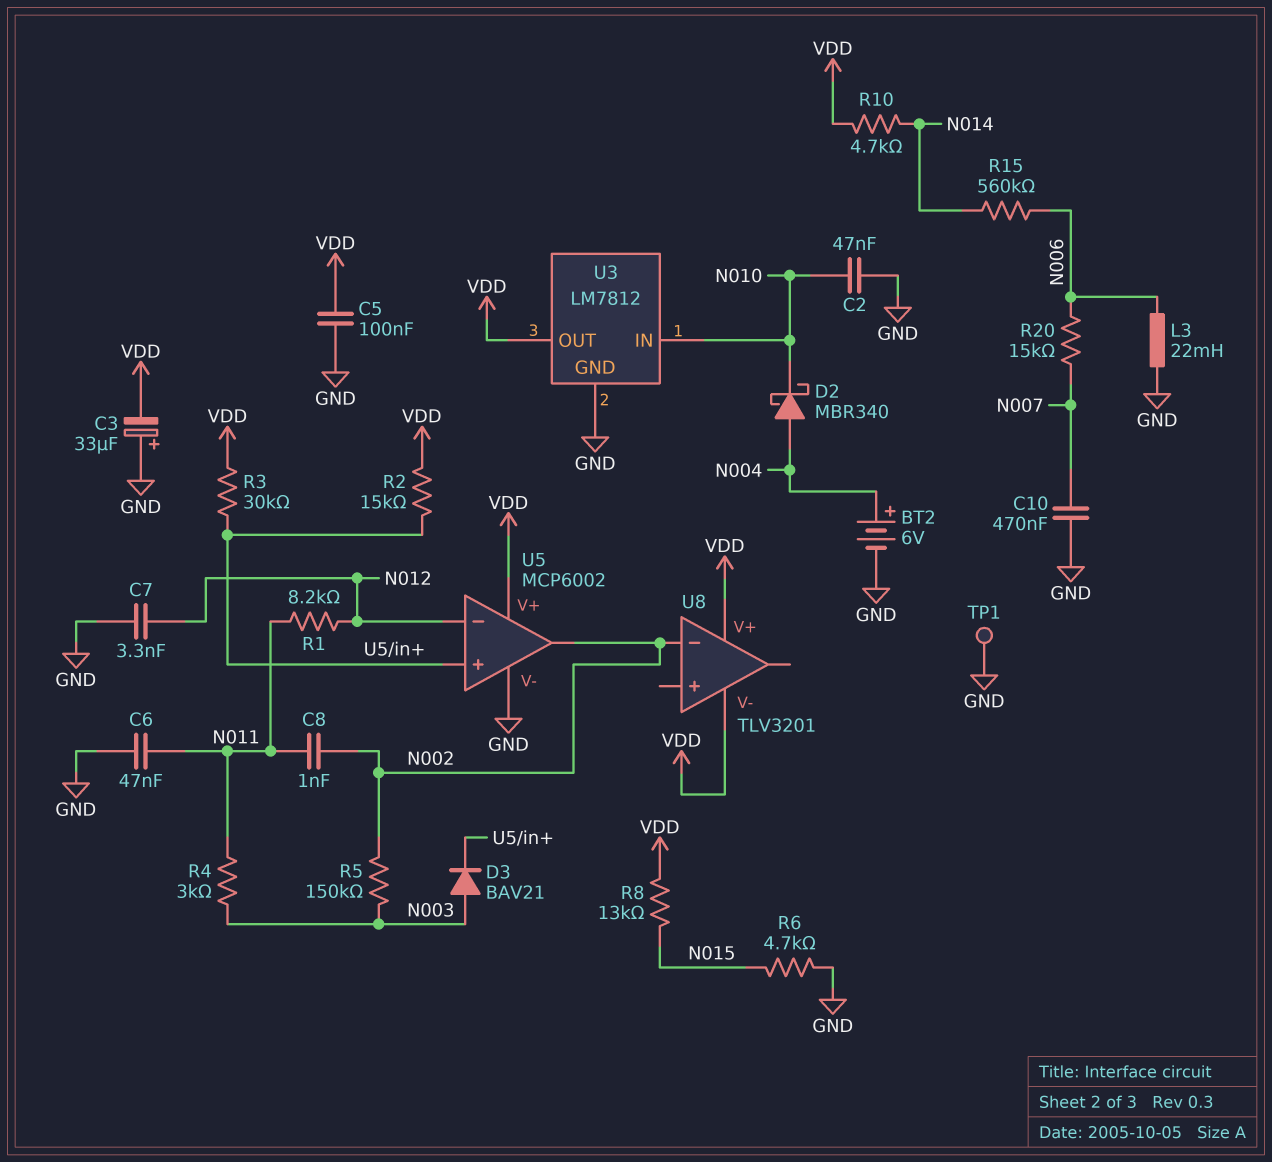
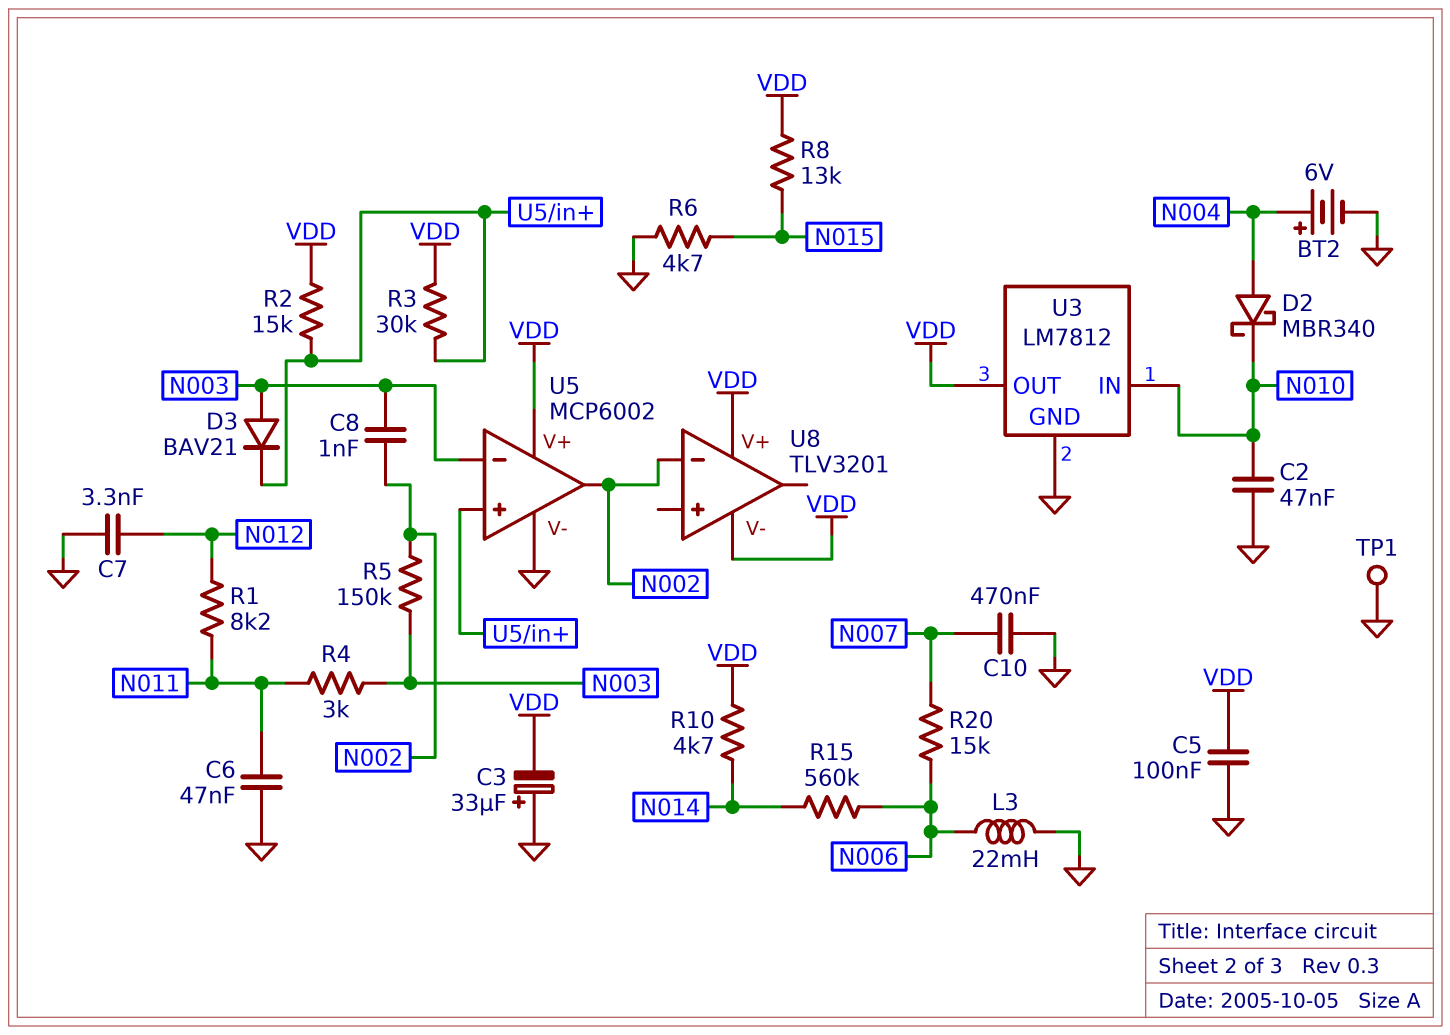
C8: 1nF (N002, N011) -> 1nF (N002, N003)
U5 pin in-: N012 -> N003

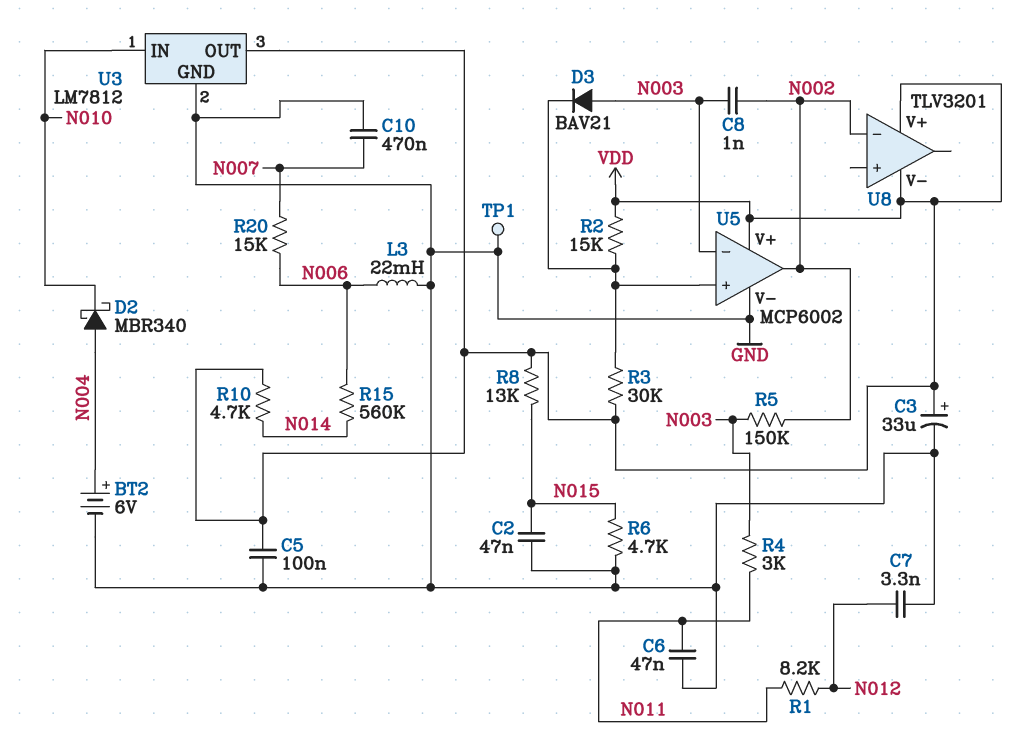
C2: 47nF (GND, N010) -> 47nF (GND, N015)
C3: 33uF (plus GND, minus VDD) -> 33uF (plus VDD, minus GND)

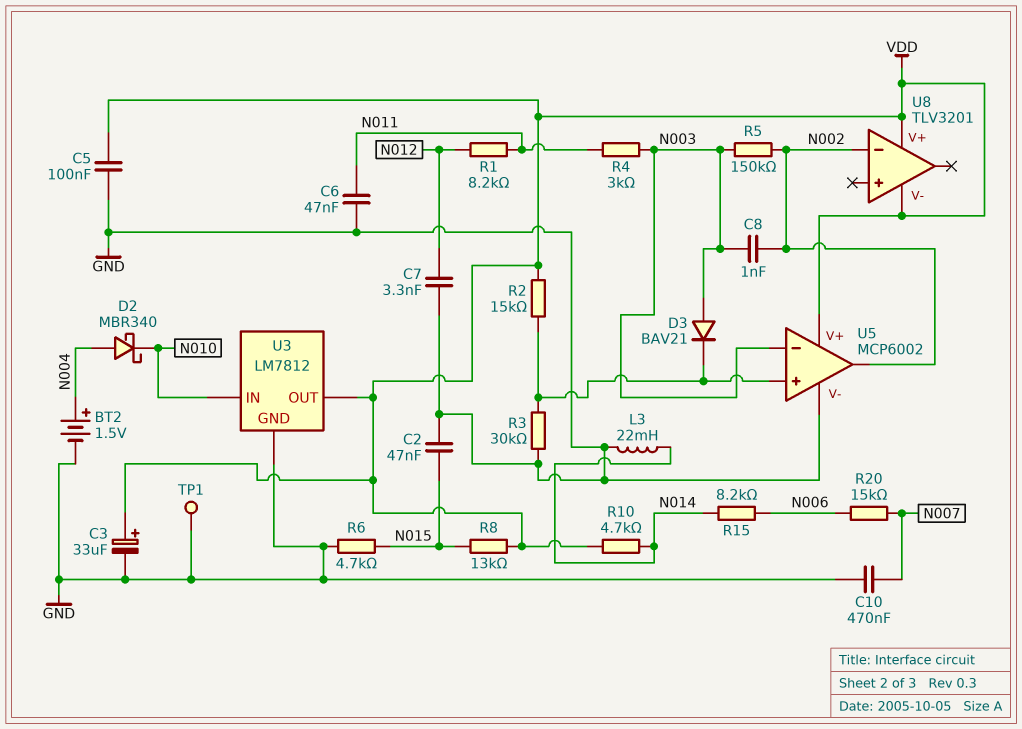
BT2: 6V (plus N004, minus GND) -> 1.5V (plus N004, minus GND)
L3: 22mH (GND, N006) -> 22mH (GND, N014)
R3: 30k (U5/in+, VDD) -> 30k (GND, U5/in+)
R15: 560k (N006, N014) -> 8.2k (N006, N014)

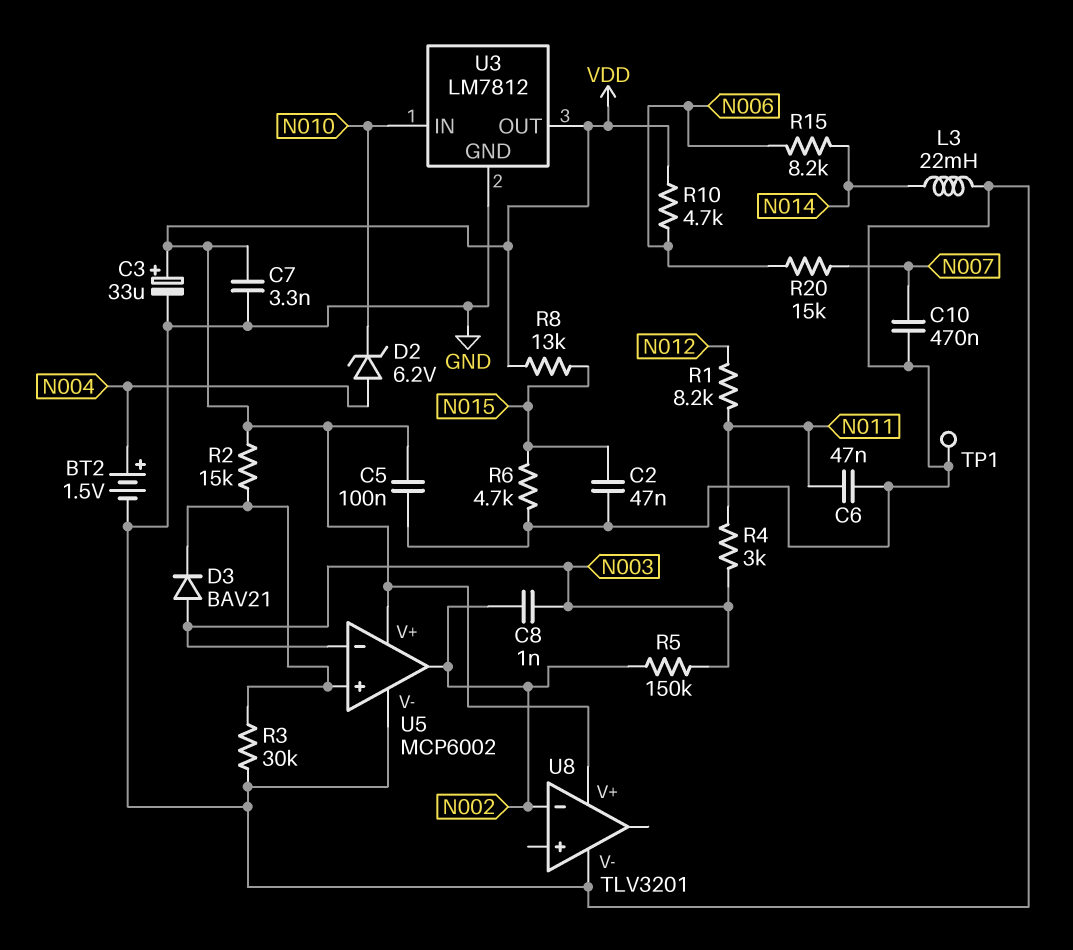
C7: 3.3nF (GND, N012) -> 3.3nF (GND, VDD)
D2: schottky MBR340 (A N004, K N010) -> zener 6.2V (A N004, K N010)
R10: 4.7k (N014, VDD) -> 4.7k (N006, VDD)
U8 pin V-: VDD -> GND

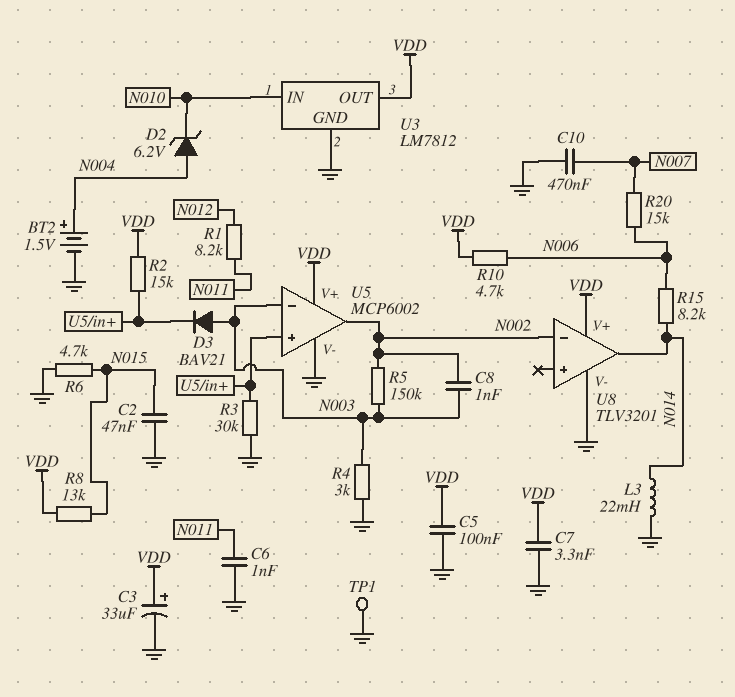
C6: 47nF (GND, N011) -> 1nF (GND, N011)
R4: 3k (N003, N011) -> 3k (GND, N003)
U8 pin out: none -> N014

